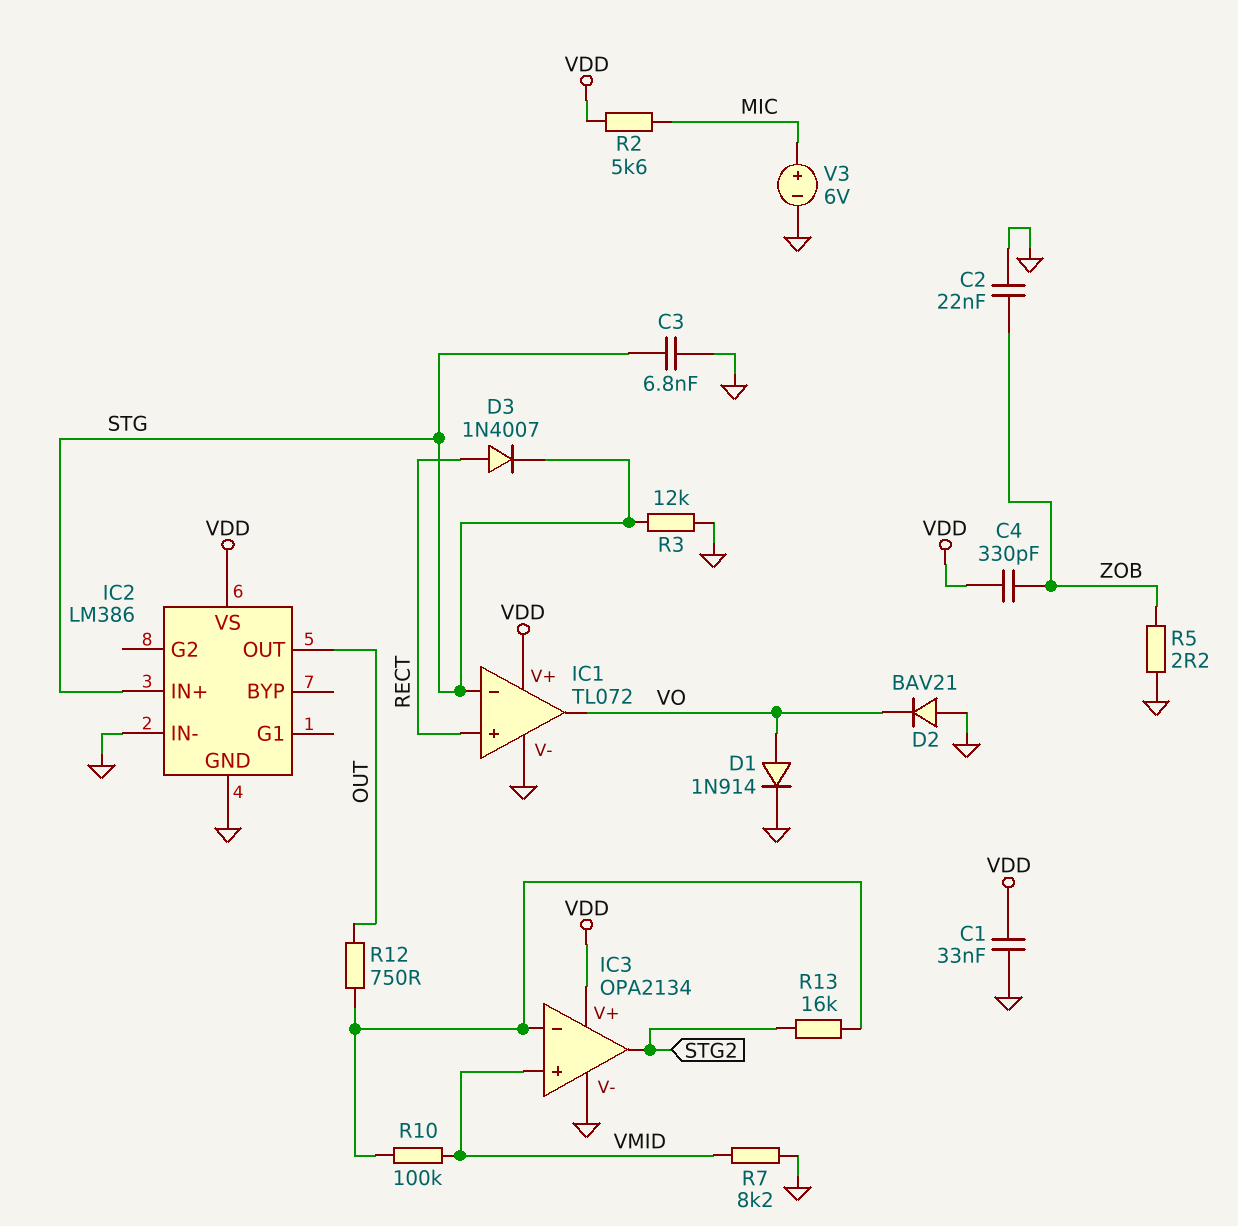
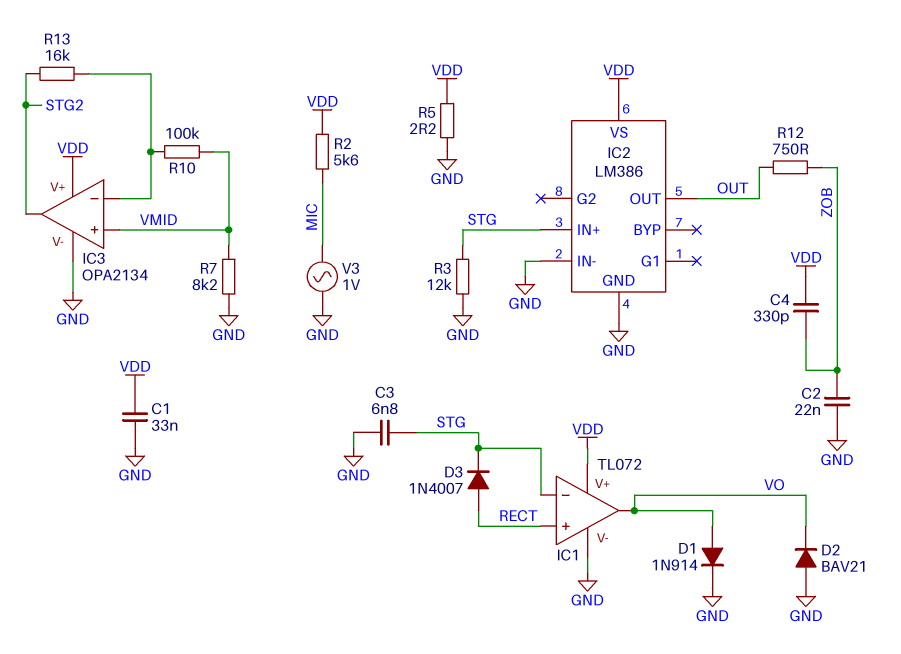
R5: 2.2 (GND, ZOB) -> 2.2 (GND, VDD)
R12: 750 (IC3/in-, OUT) -> 750 (OUT, ZOB)
V3: 6V (plus MIC, minus GND) -> AC 1V (GND, MIC)

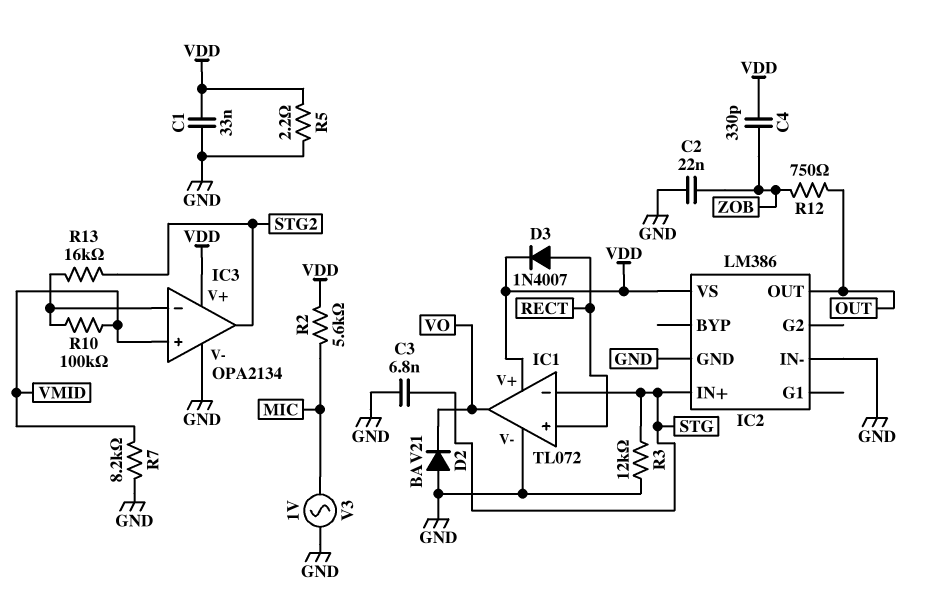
D1: diode 1N914 (A VO, K GND) -> none
D3: diode 1N4007 (A RECT, K STG) -> diode 1N4007 (A RECT, K VDD)

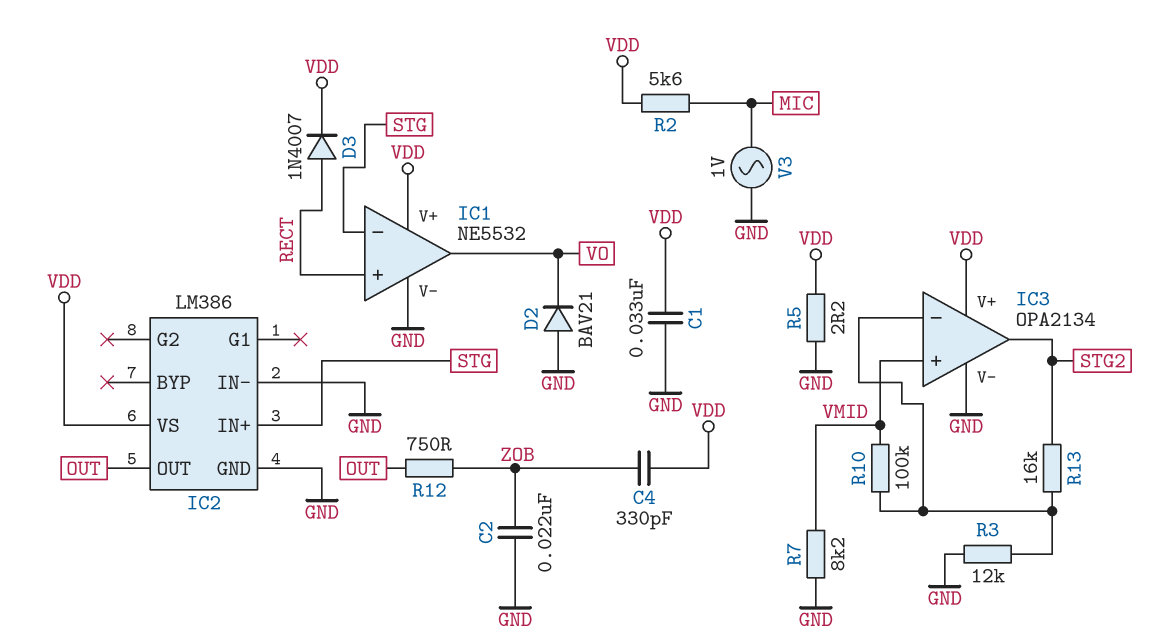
C3: 6.8nF (GND, STG) -> none
IC1: TL072 -> NE5532
R3: 12k (GND, STG) -> 12k (GND, IC3/in-)

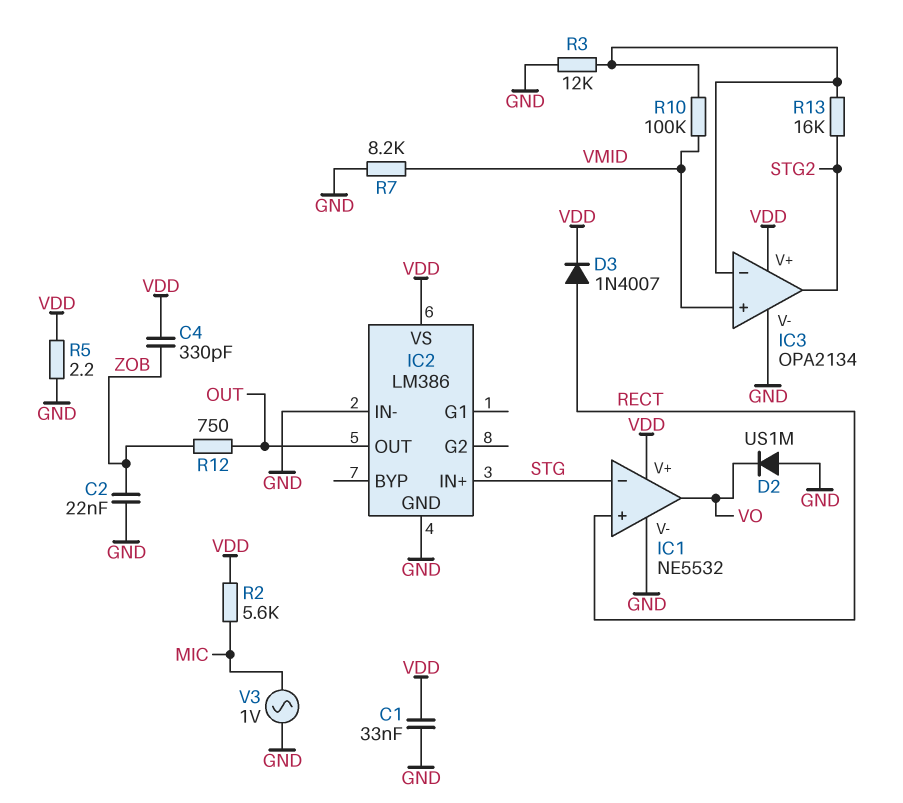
D2: diode BAV21 (A GND, K VO) -> diode US1M (A GND, K VO)

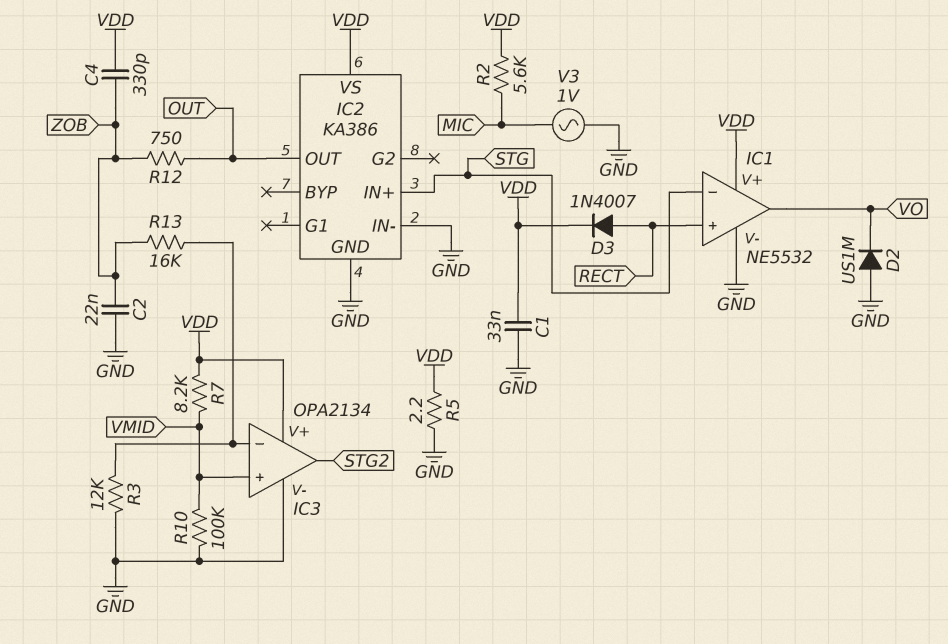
IC2: LM386 -> KA386
R7: 8.2k (GND, VMID) -> 8.2k (VDD, VMID)
R10: 100k (IC3/in-, VMID) -> 100k (GND, VMID)
R13: 16k (IC3/in-, STG2) -> 16k (IC3/in-, ZOB)

